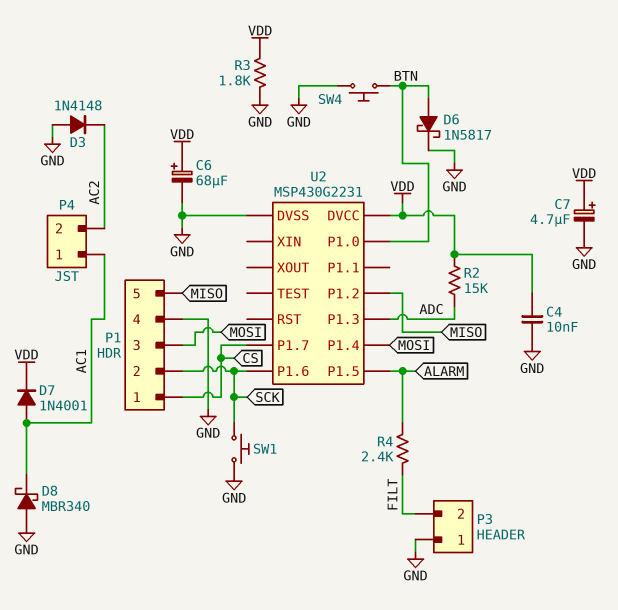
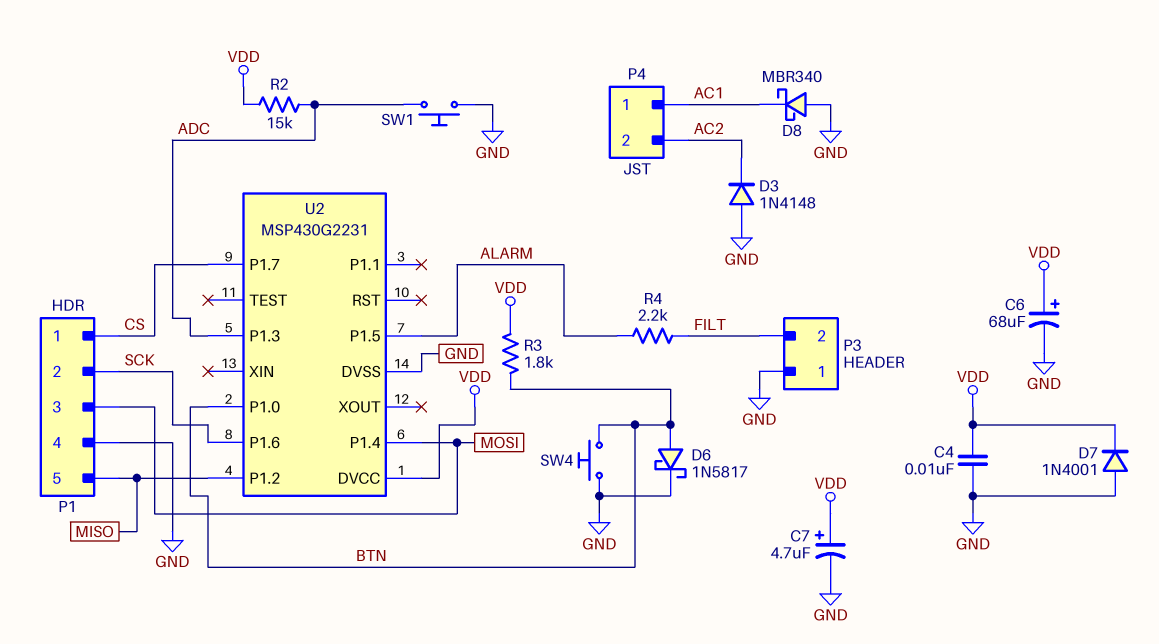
D7: diode 1N4001 (A AC1, K VDD) -> diode 1N4001 (A GND, K VDD)
R3: 1.8k (GND, VDD) -> 1.8k (BTN, VDD)
R4: 2.4k (ALARM, FILT) -> 2.2k (ALARM, FILT)
SW1: button (GND, SCK) -> button (ADC, GND)

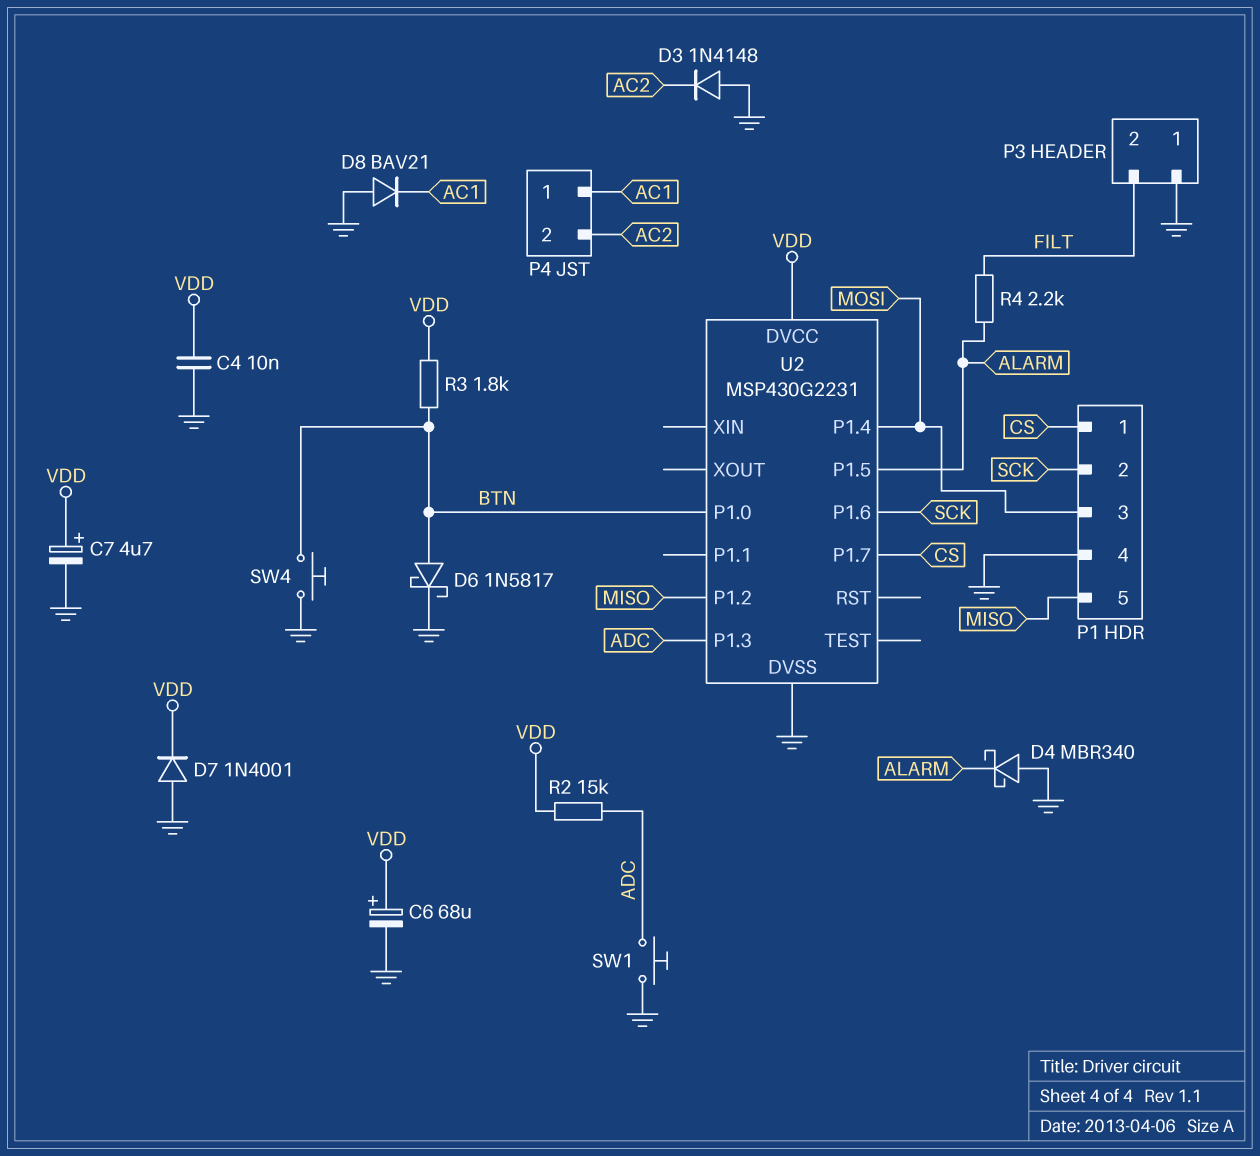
D4: none -> schottky MBR340 (A GND, K ALARM)
D8: schottky MBR340 (A GND, K AC1) -> diode BAV21 (A GND, K AC1)

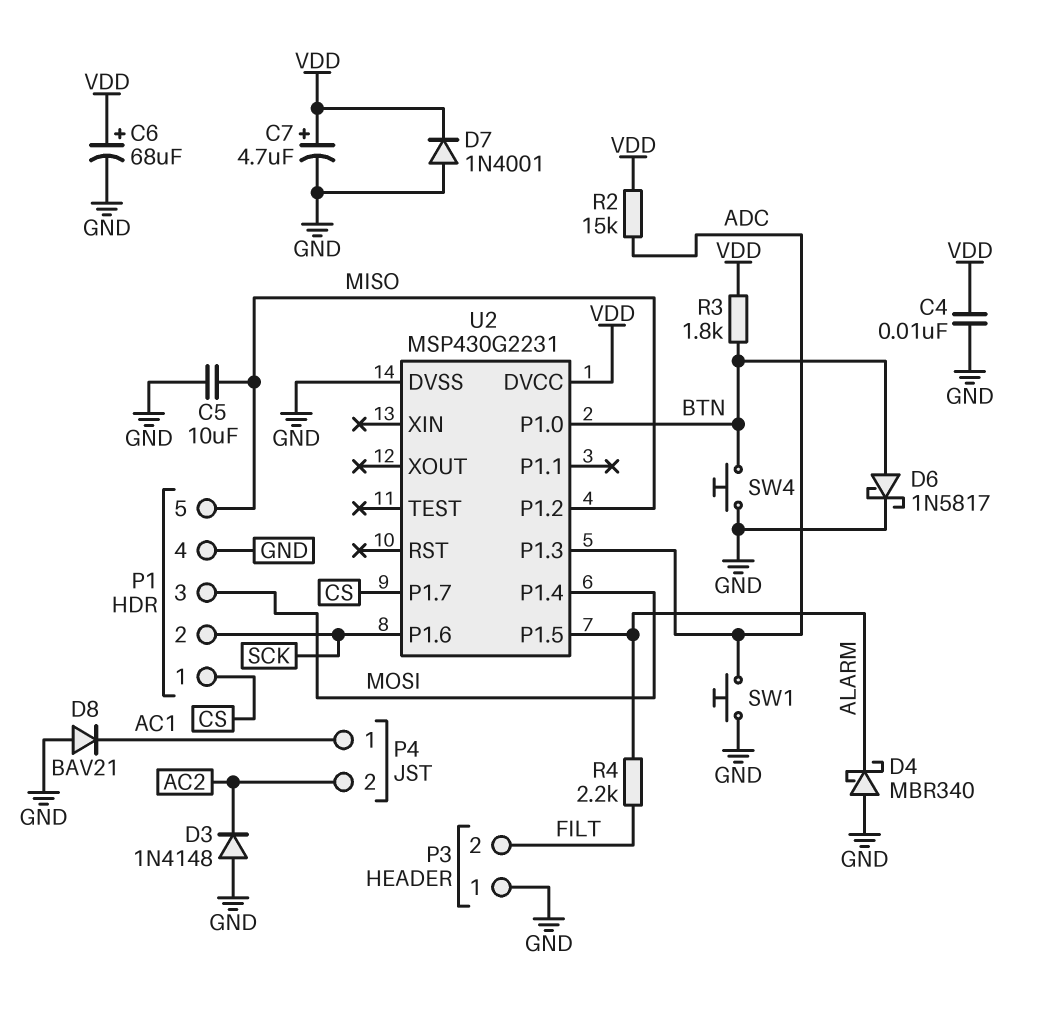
C5: none -> 10uF (GND, MISO)

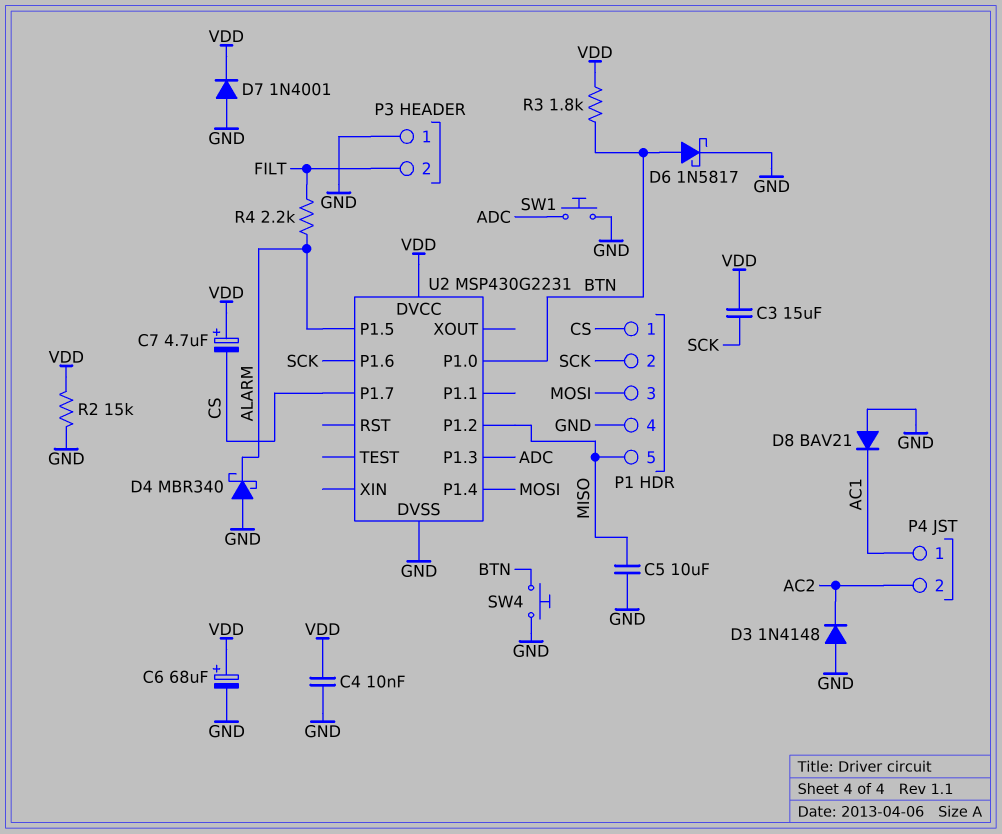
C3: none -> 15uF (SCK, VDD)
C7: 4.7uF (plus VDD, minus GND) -> 4.7uF (plus VDD, minus CS)
R2: 15k (ADC, VDD) -> 15k (GND, VDD)

